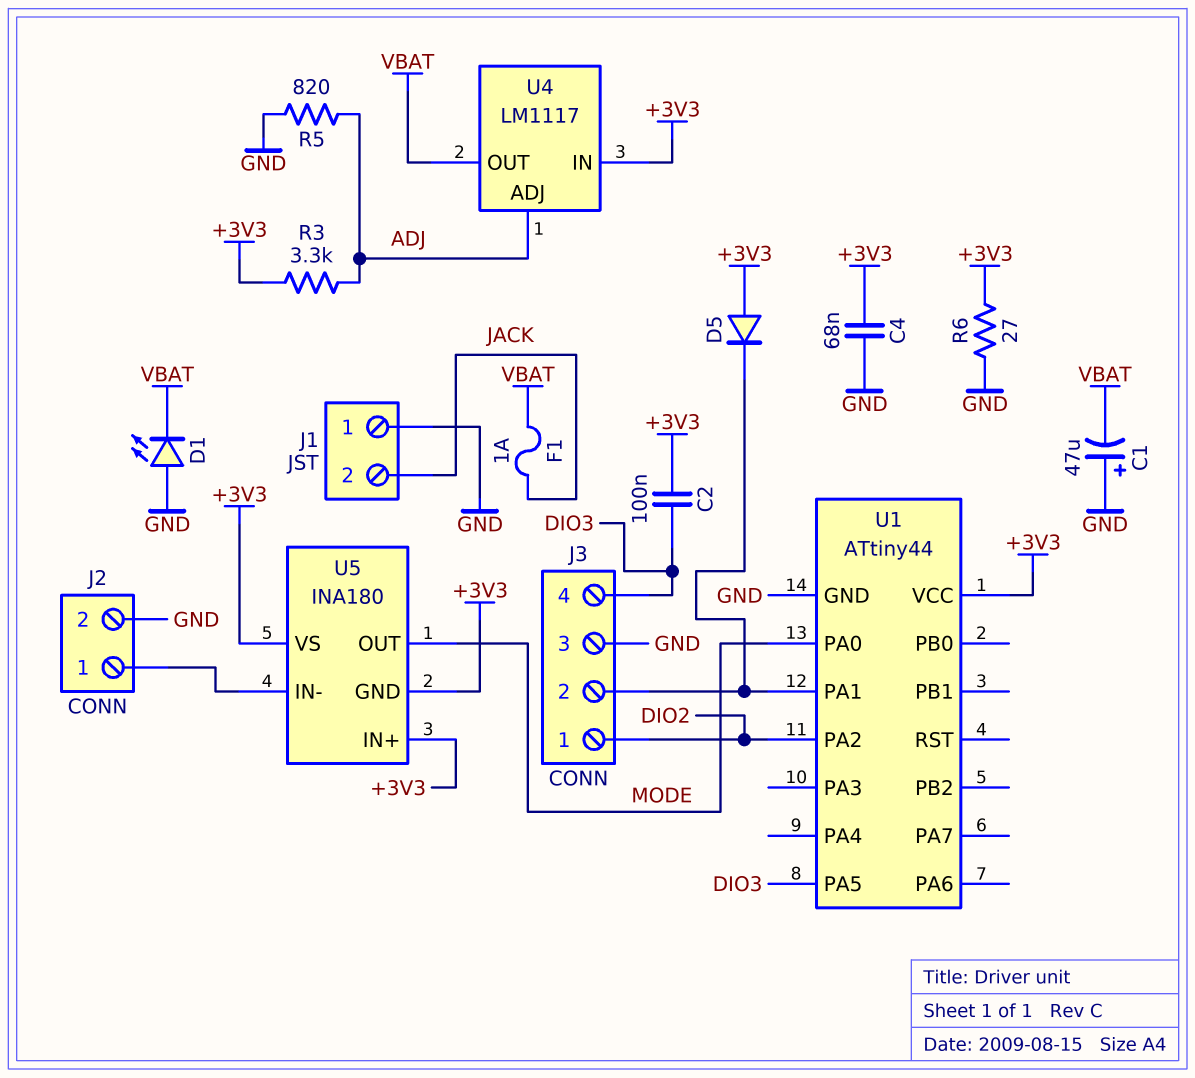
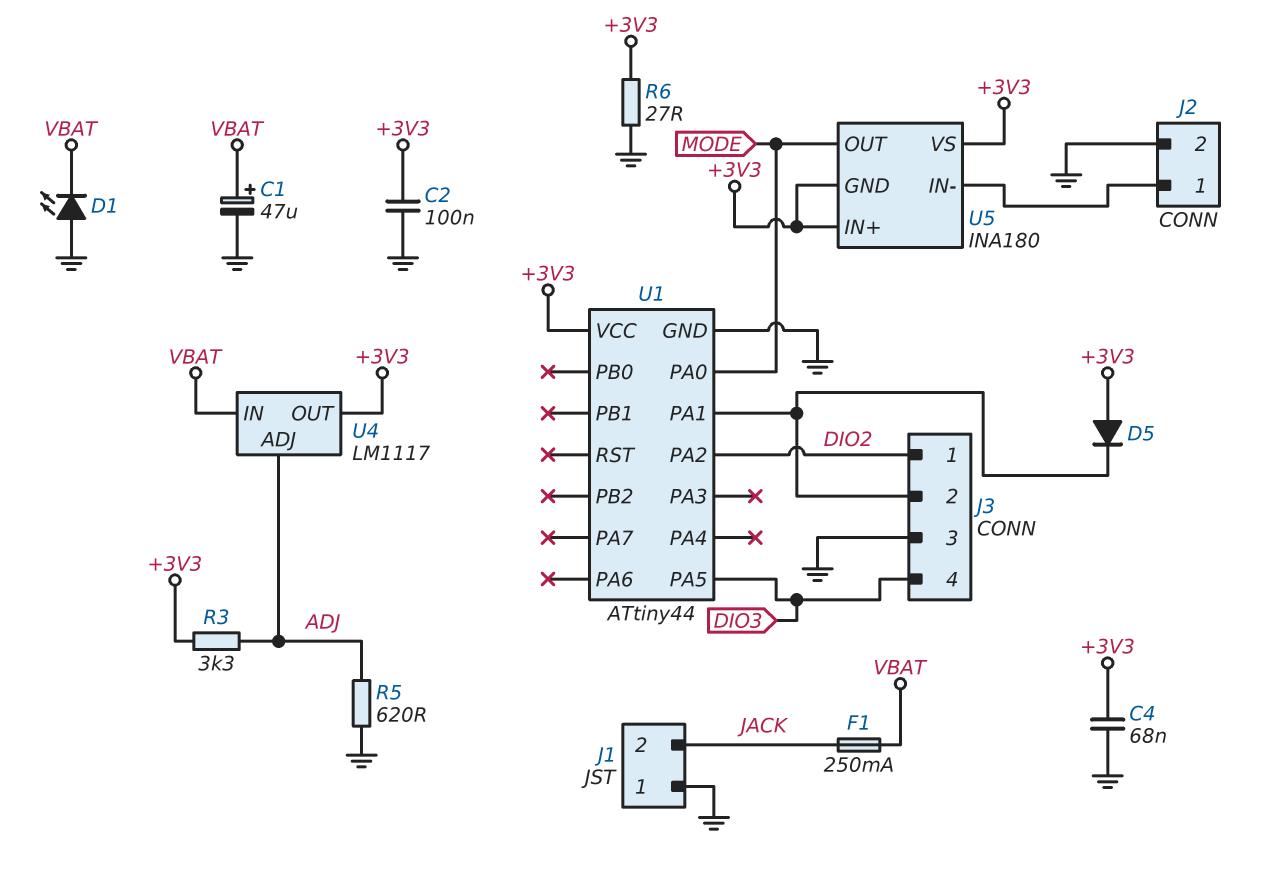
C1: 47uF (plus GND, minus VBAT) -> 47uF (plus VBAT, minus GND)
C2: 100nF (+3V3, DIO3) -> 100nF (+3V3, GND)
F1: 1A (JACK, VBAT) -> 250mA (JACK, VBAT)
R5: 820 (ADJ, GND) -> 620 (ADJ, GND)
U4 pin IN: +3V3 -> VBAT
U4 pin OUT: VBAT -> +3V3

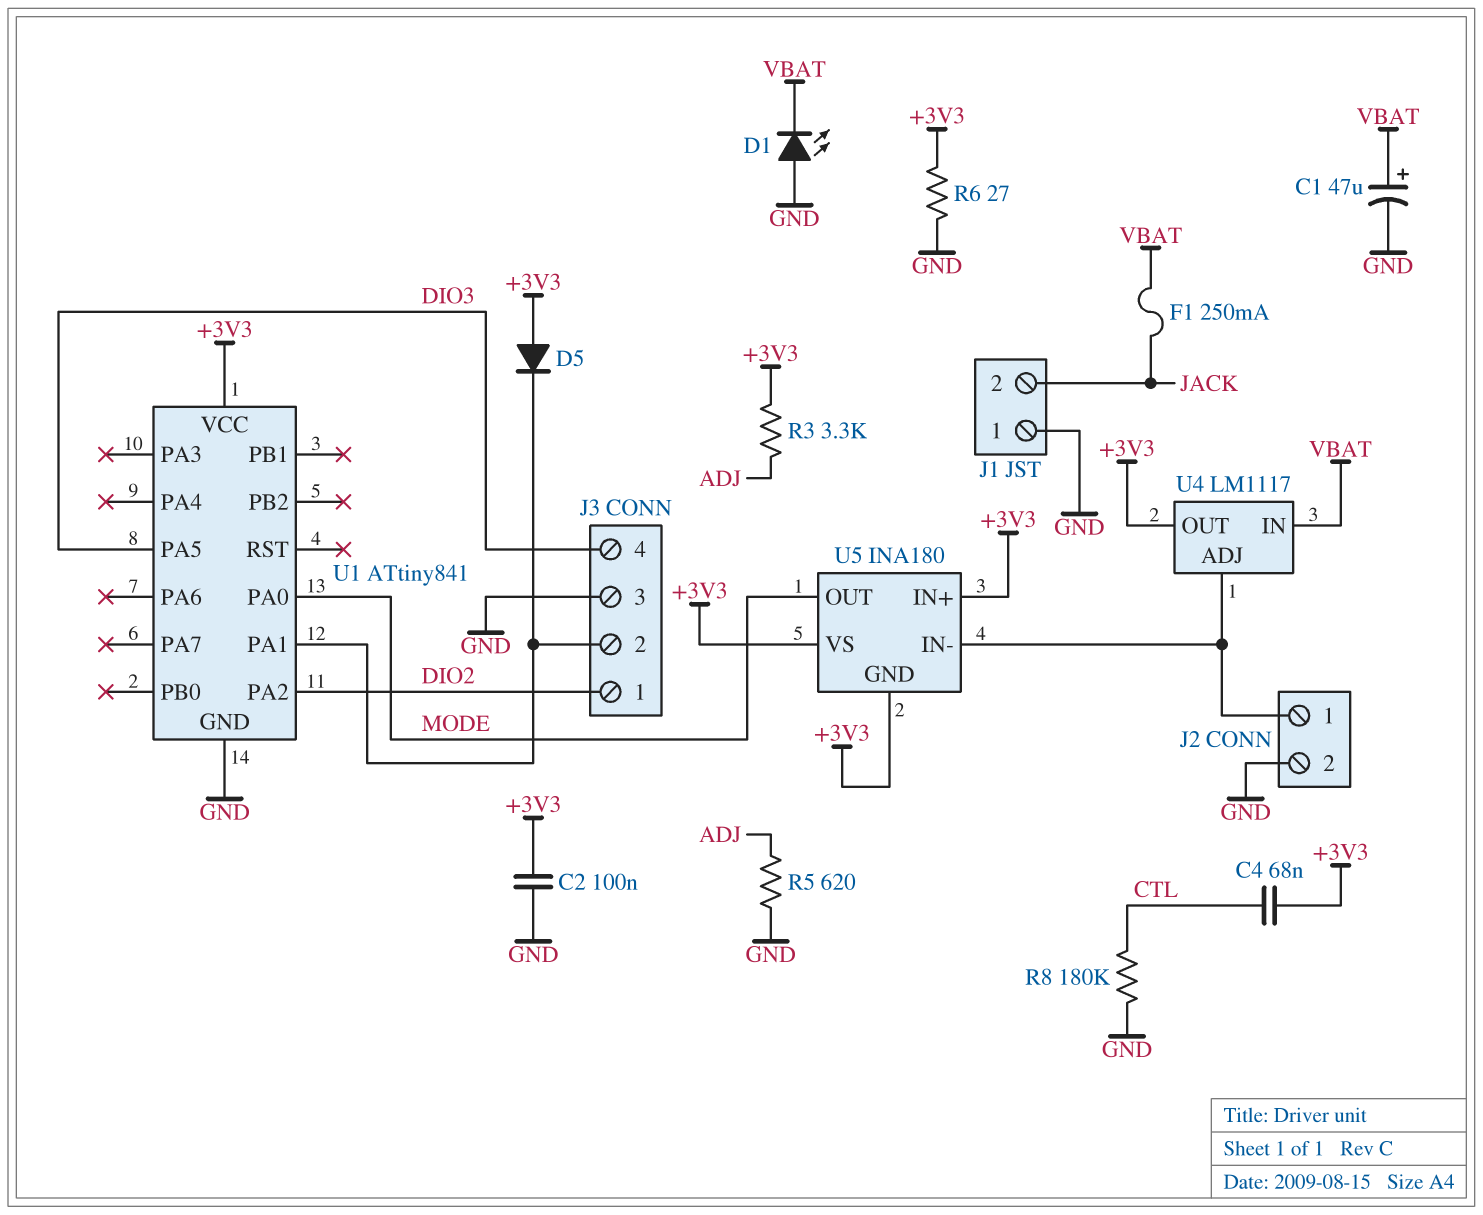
C4: 68nF (+3V3, GND) -> 68nF (+3V3, CTL)
R8: none -> 180k (CTL, GND)
U1: ATtiny44 -> ATtiny841
U4 pin ADJ: ADJ -> J2/1

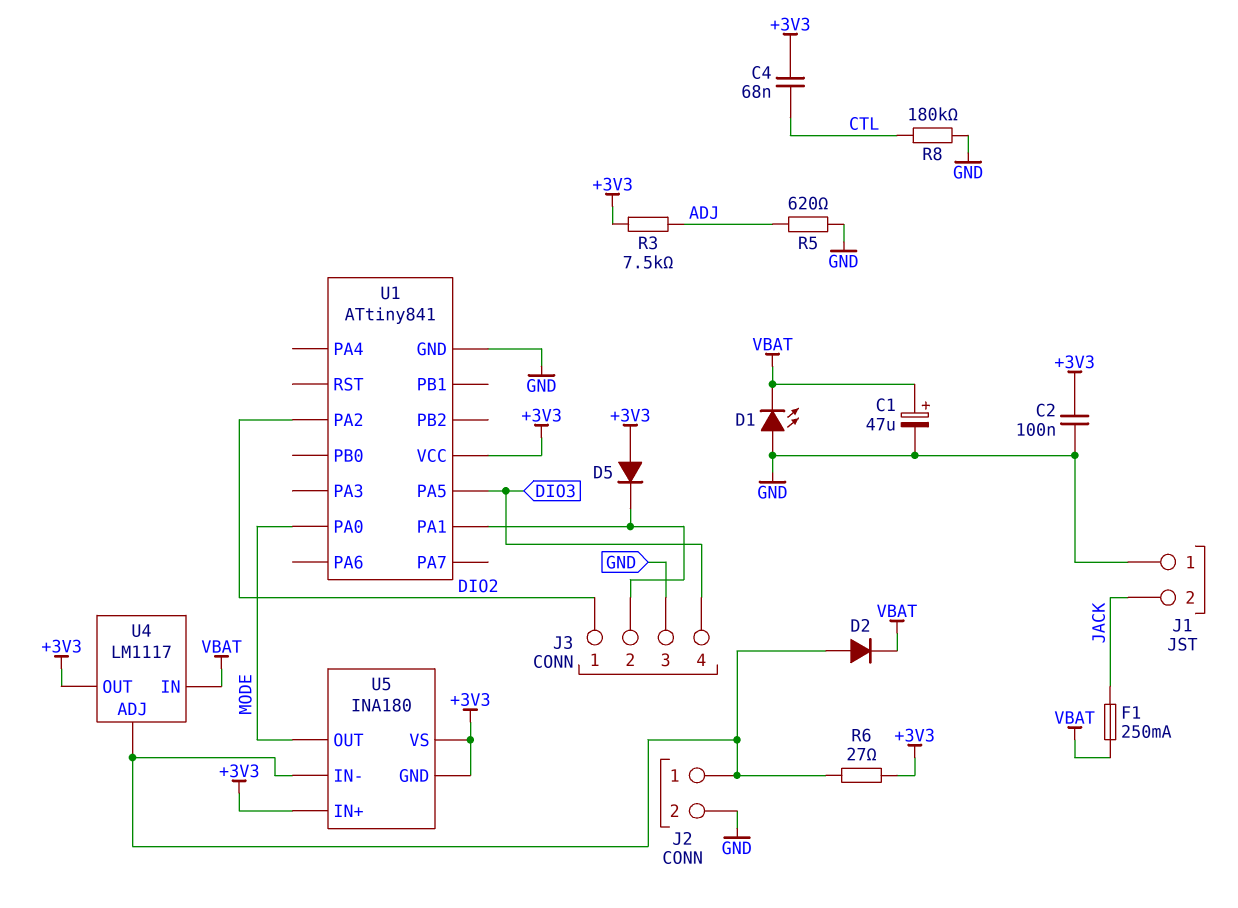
D2: none -> diode (A J2/1, K VBAT)
R3: 3.3k (+3V3, ADJ) -> 7.5k (+3V3, ADJ)
R6: 27 (+3V3, GND) -> 27 (+3V3, J2/1)

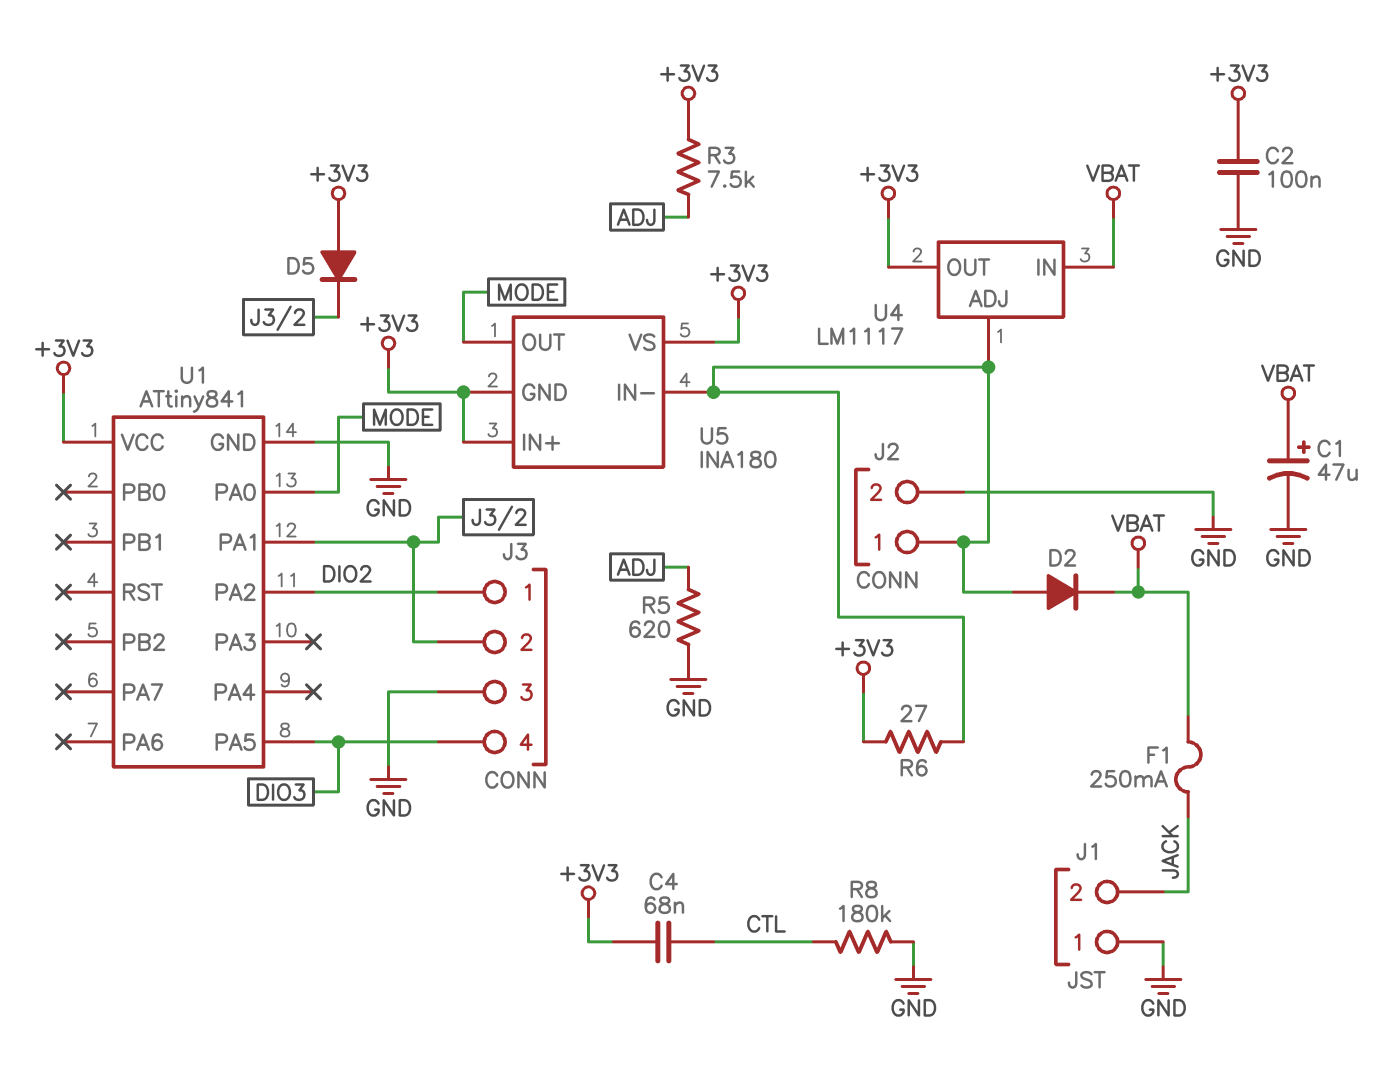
D1: LED (A GND, K VBAT) -> none

